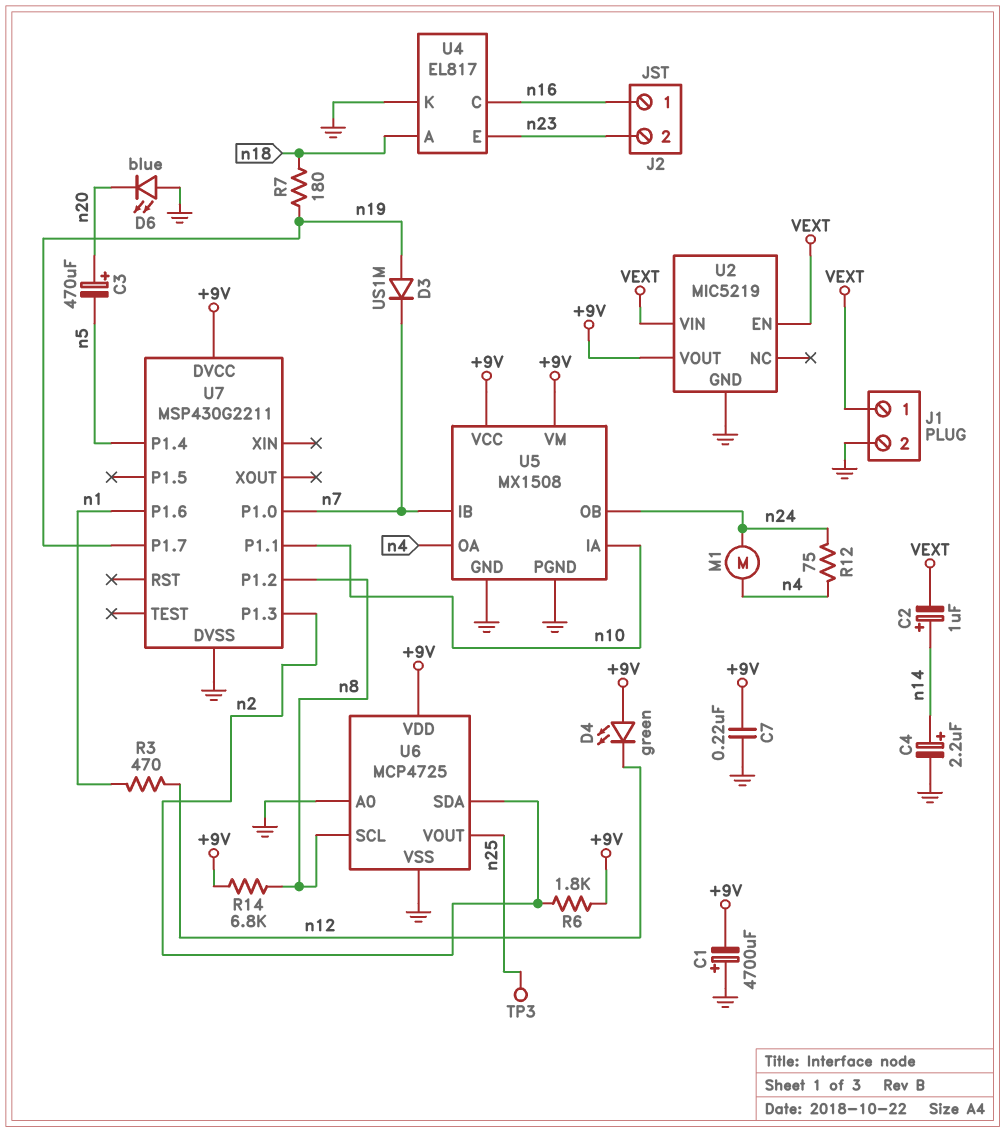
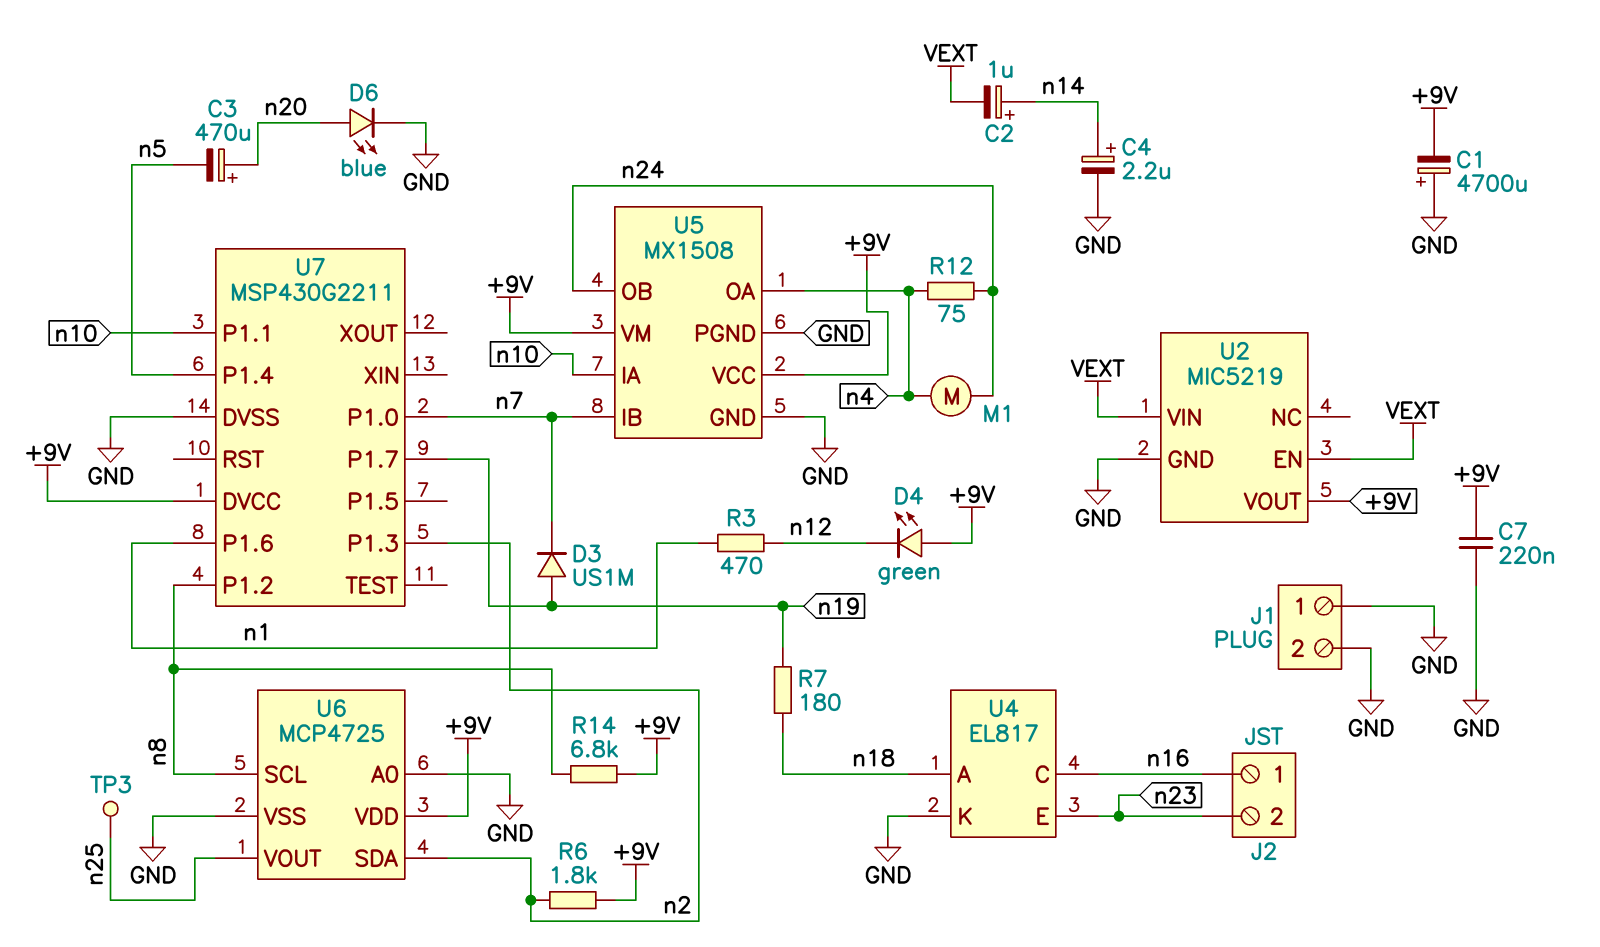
D6: LED blue (A GND, K n20) -> LED blue (A n20, K GND)
J1 pin 1: VEXT -> GND

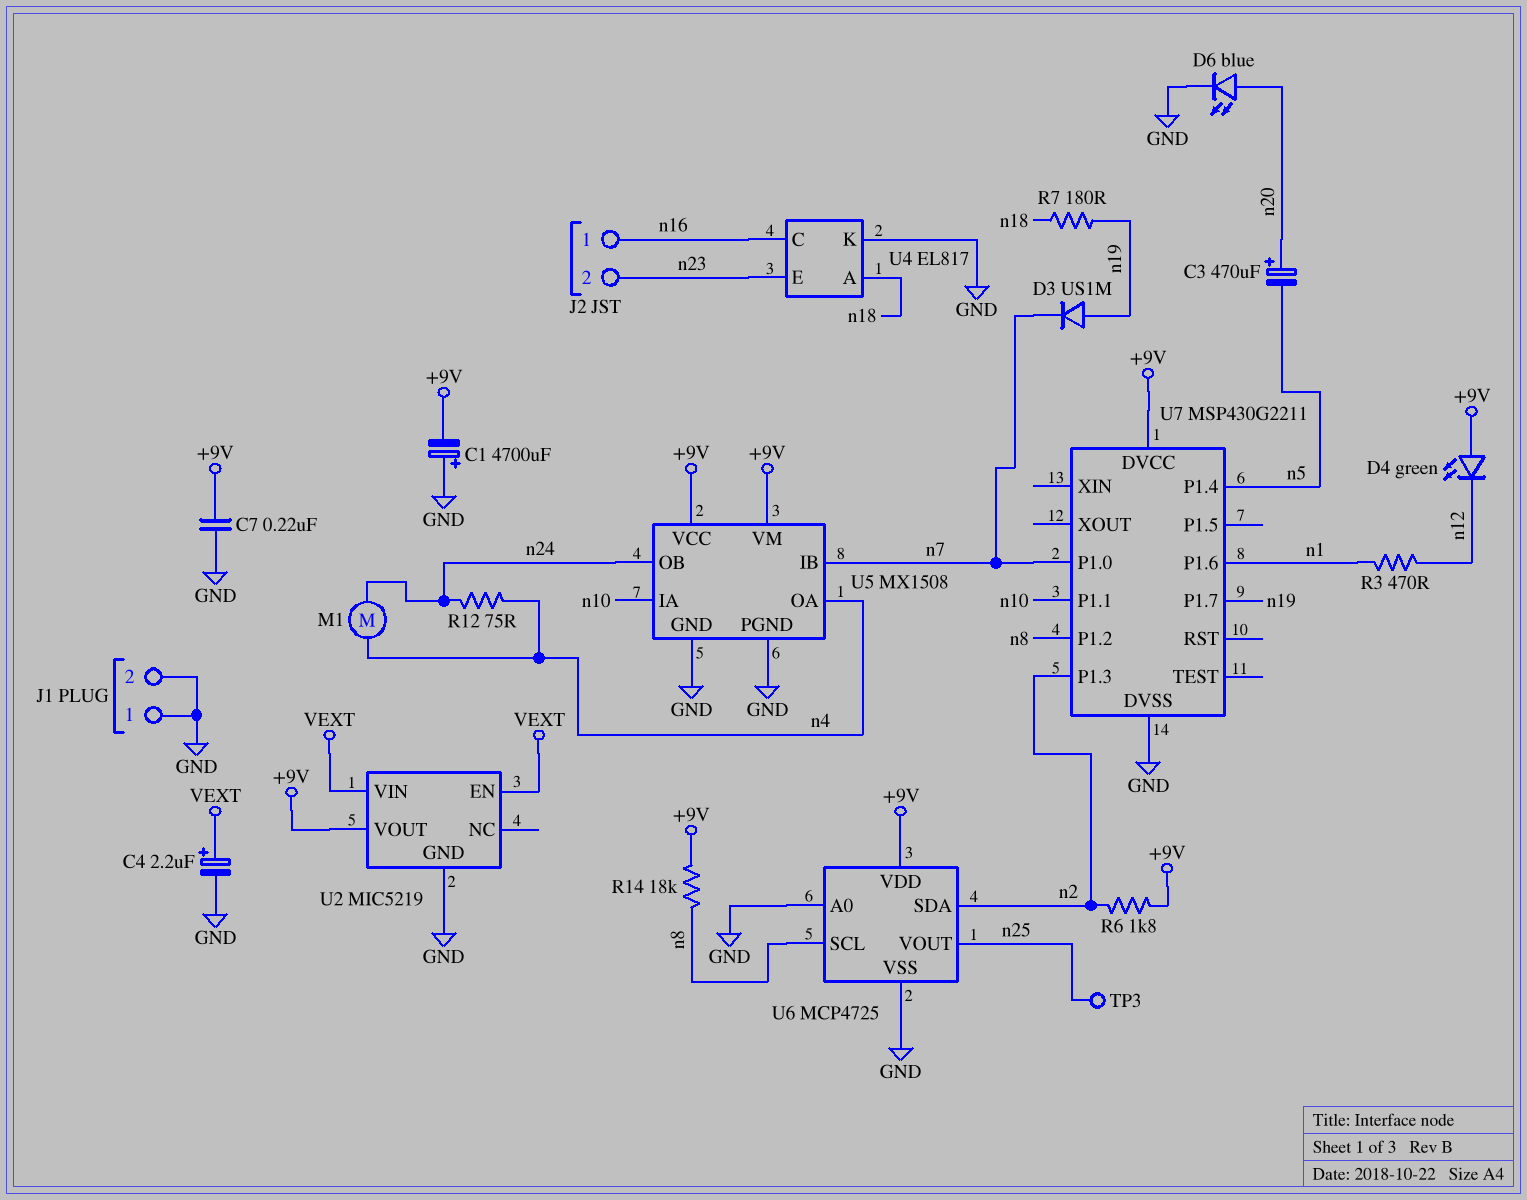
C2: 1uF (plus n14, minus VEXT) -> none
C4: 2.2uF (plus n14, minus GND) -> 2.2uF (plus VEXT, minus GND)
R14: 6.8k (+9V, n8) -> 18k (+9V, n8)

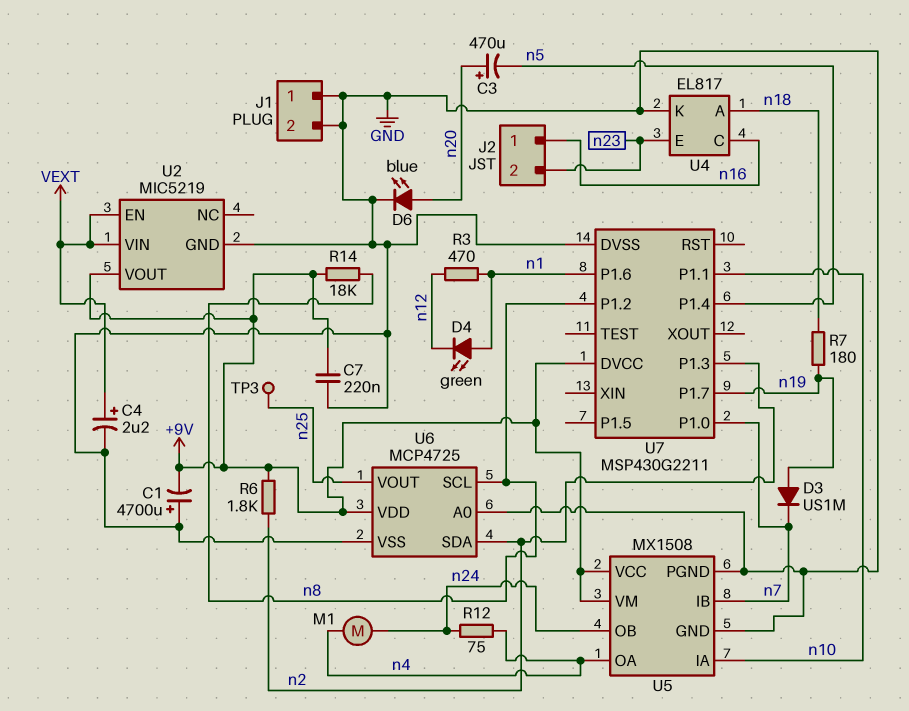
D4: LED green (A +9V, K n12) -> LED green (A n1, K n12)

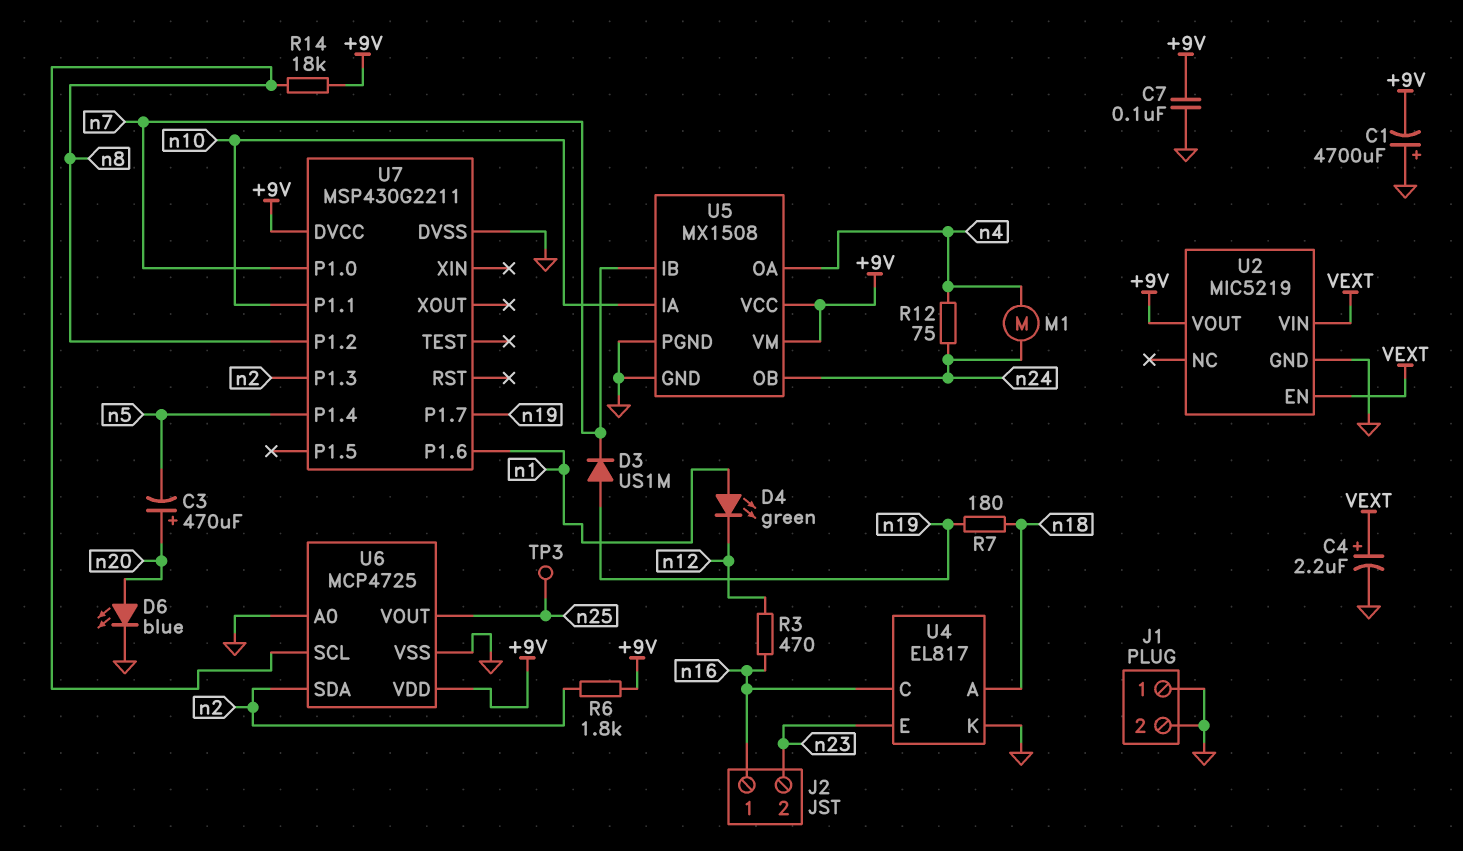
C7: 220nF (+9V, GND) -> 100nF (+9V, GND)
R3: 470 (n1, n12) -> 470 (n12, n16)

